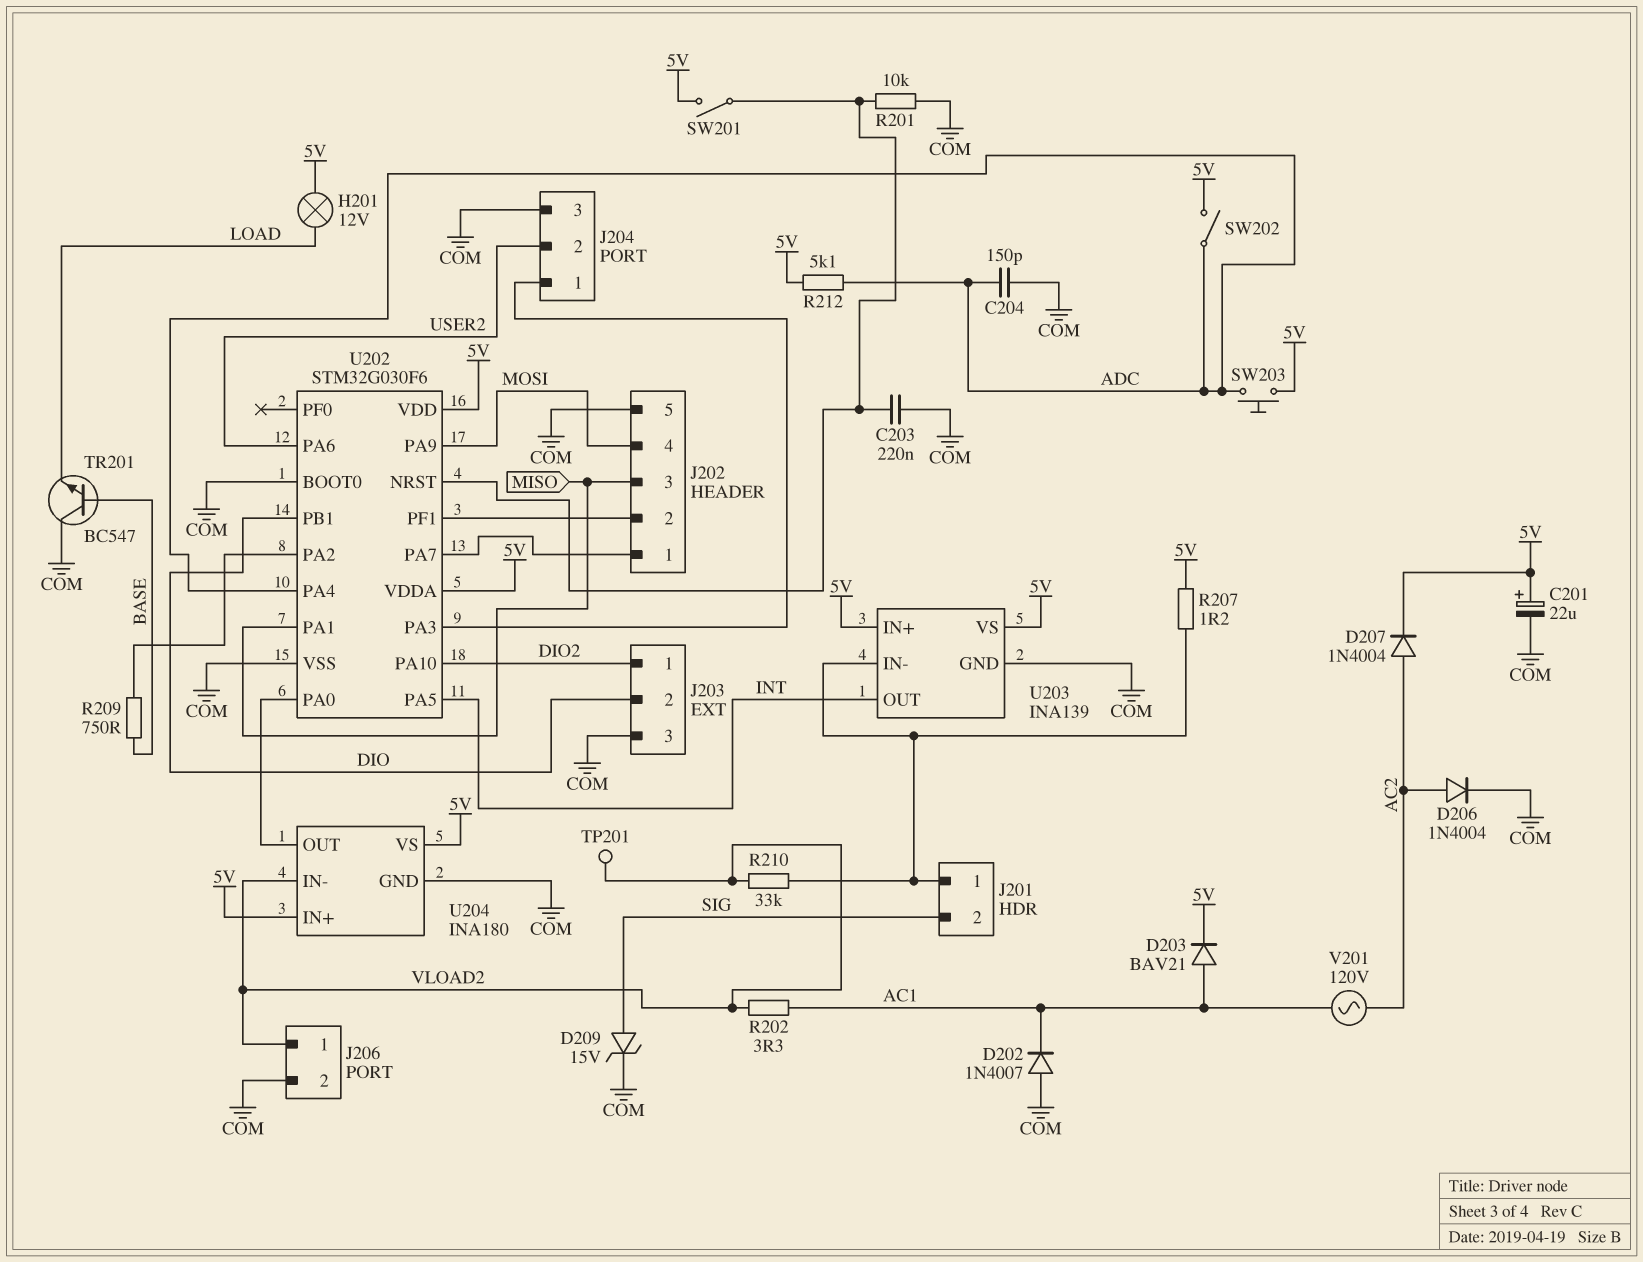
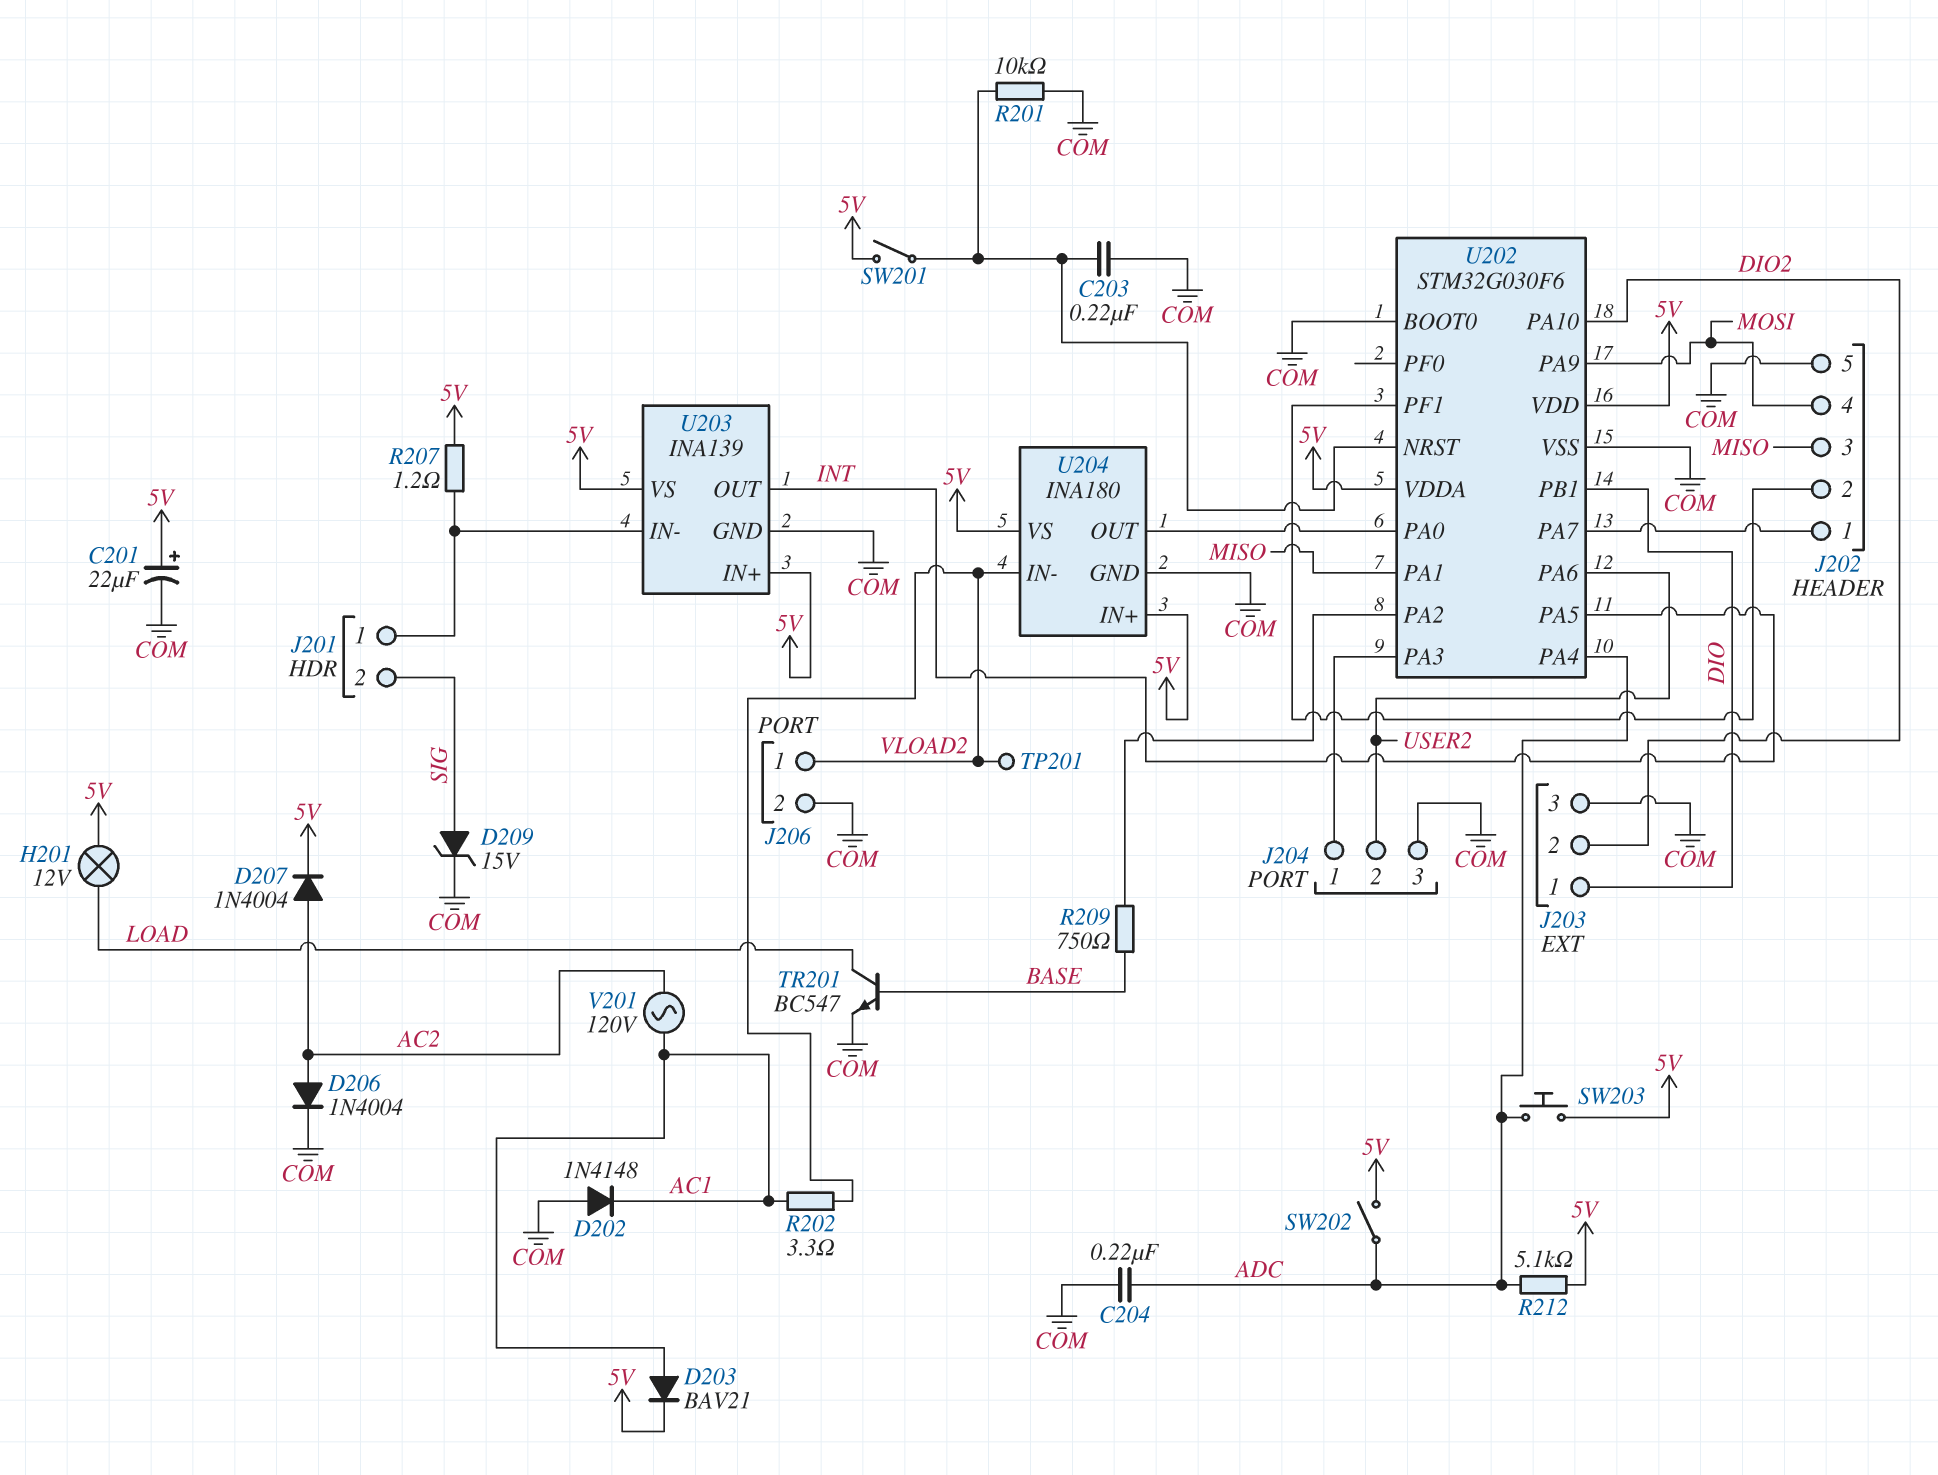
C204: 150pF (ADC, COM) -> 220nF (ADC, COM)
D202: diode 1N4007 (A COM, K AC1) -> diode 1N4148 (A COM, K AC1)
J203 pin 1: DIO2 -> DIO
J203 pin 2: DIO -> DIO2
R210: 33k (J201/1, VLOAD2) -> none
TR201: NPN BC547 (B BASE, C COM, E LOAD) -> NPN BC547 (B BASE, C LOAD, E COM)

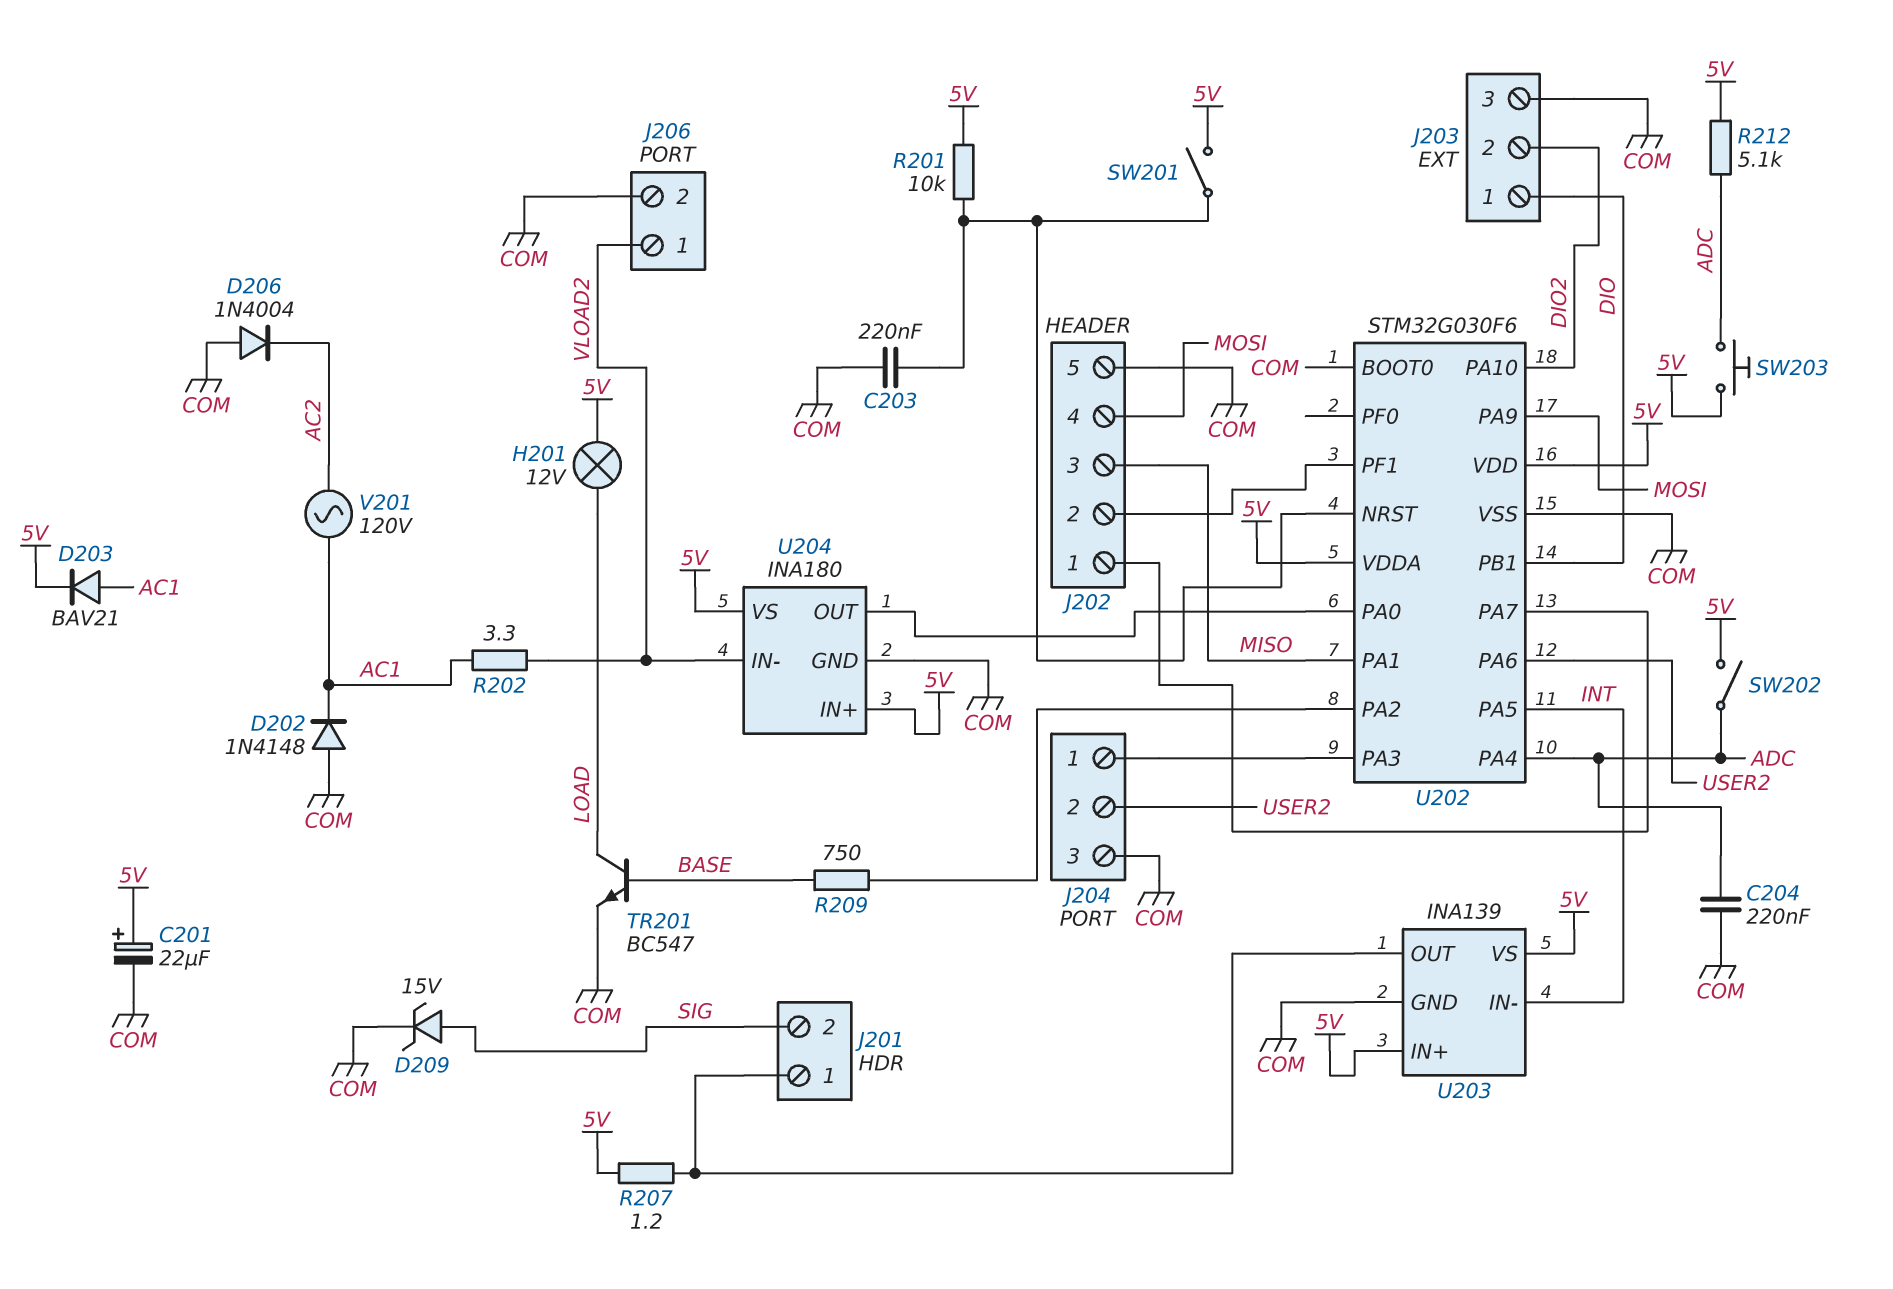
D206: diode 1N4004 (A AC2, K COM) -> diode 1N4004 (A COM, K AC2)
D207: diode 1N4004 (A AC2, K 5V) -> none
R201: 10k (COM, U202/NRST) -> 10k (5V, U202/NRST)
TP201: test point (VLOAD2) -> none
U203 pin IN-: J201/1 -> INT
U203 pin OUT: INT -> J201/1

